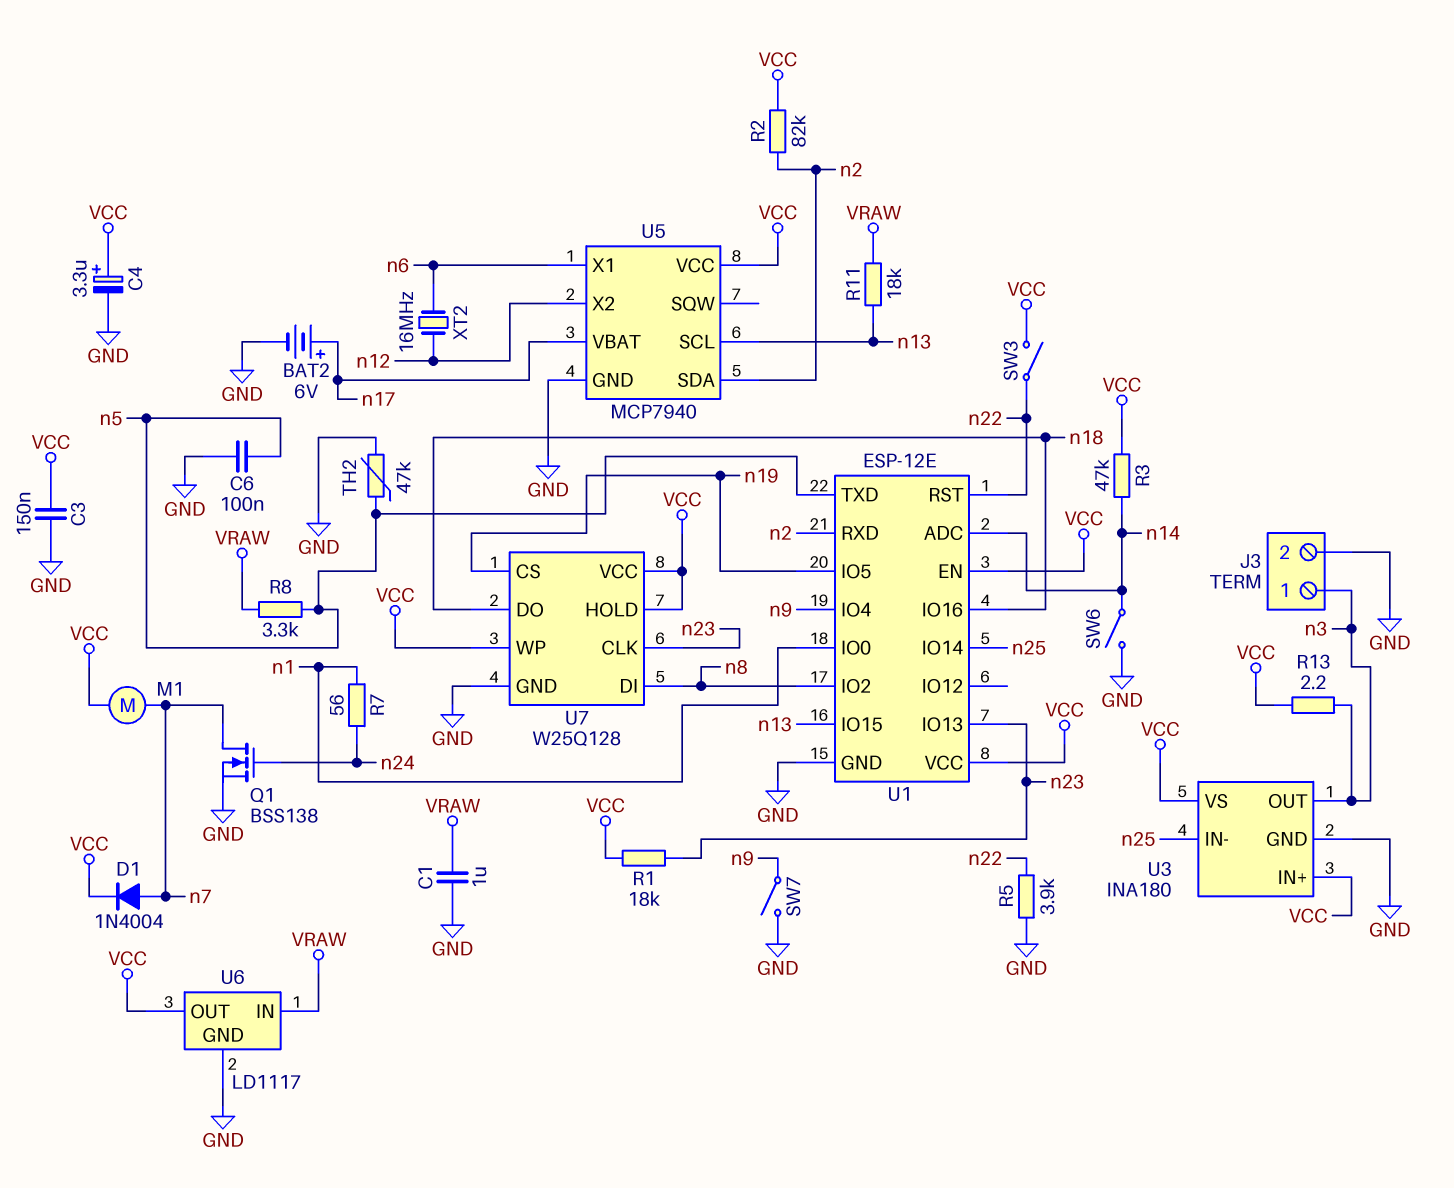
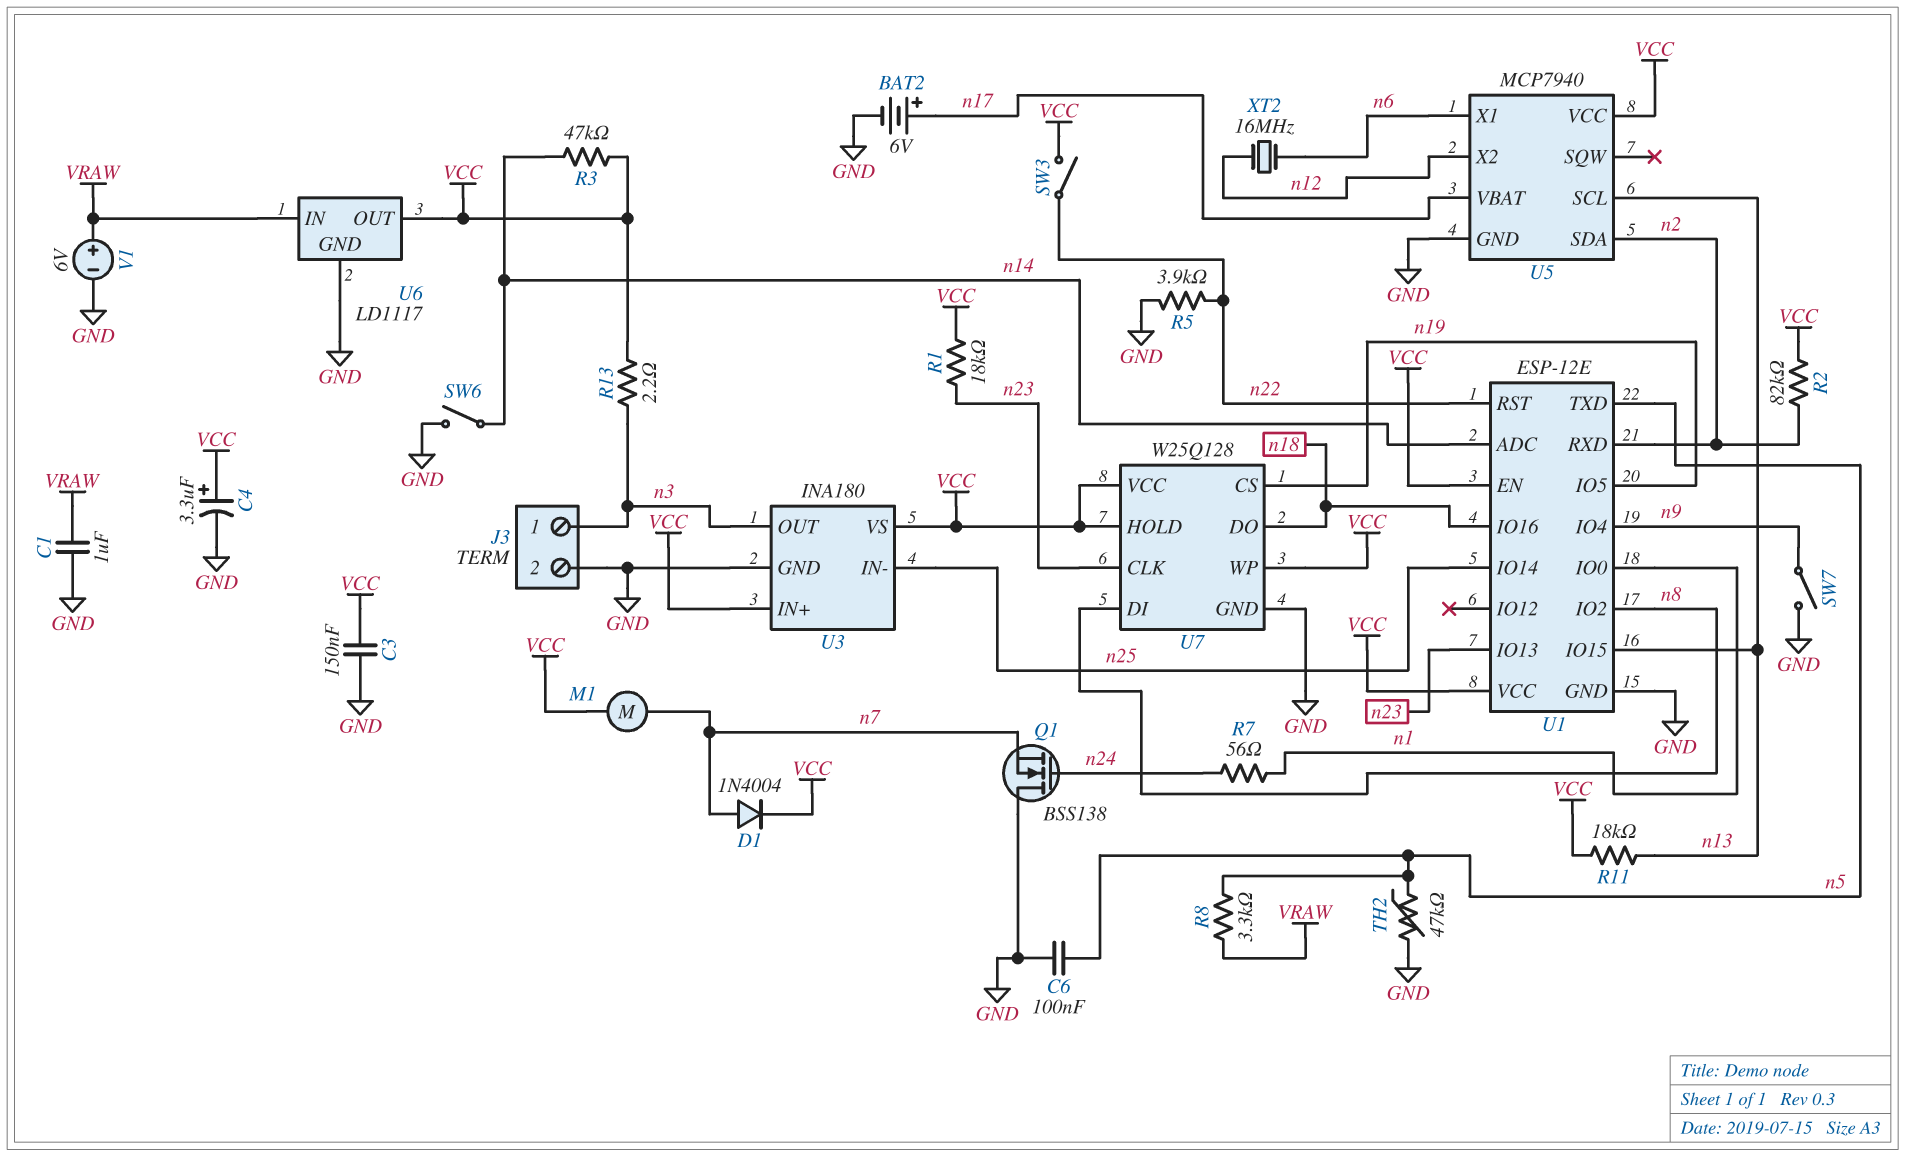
Q1: NMOS BSS138 (G n24, D n7, S GND) -> NMOS BSS138 (G n24, D GND, S n7)
R11: 18k (VRAW, n13) -> 18k (VCC, n13)
V1: none -> 6V (plus VRAW, minus GND)

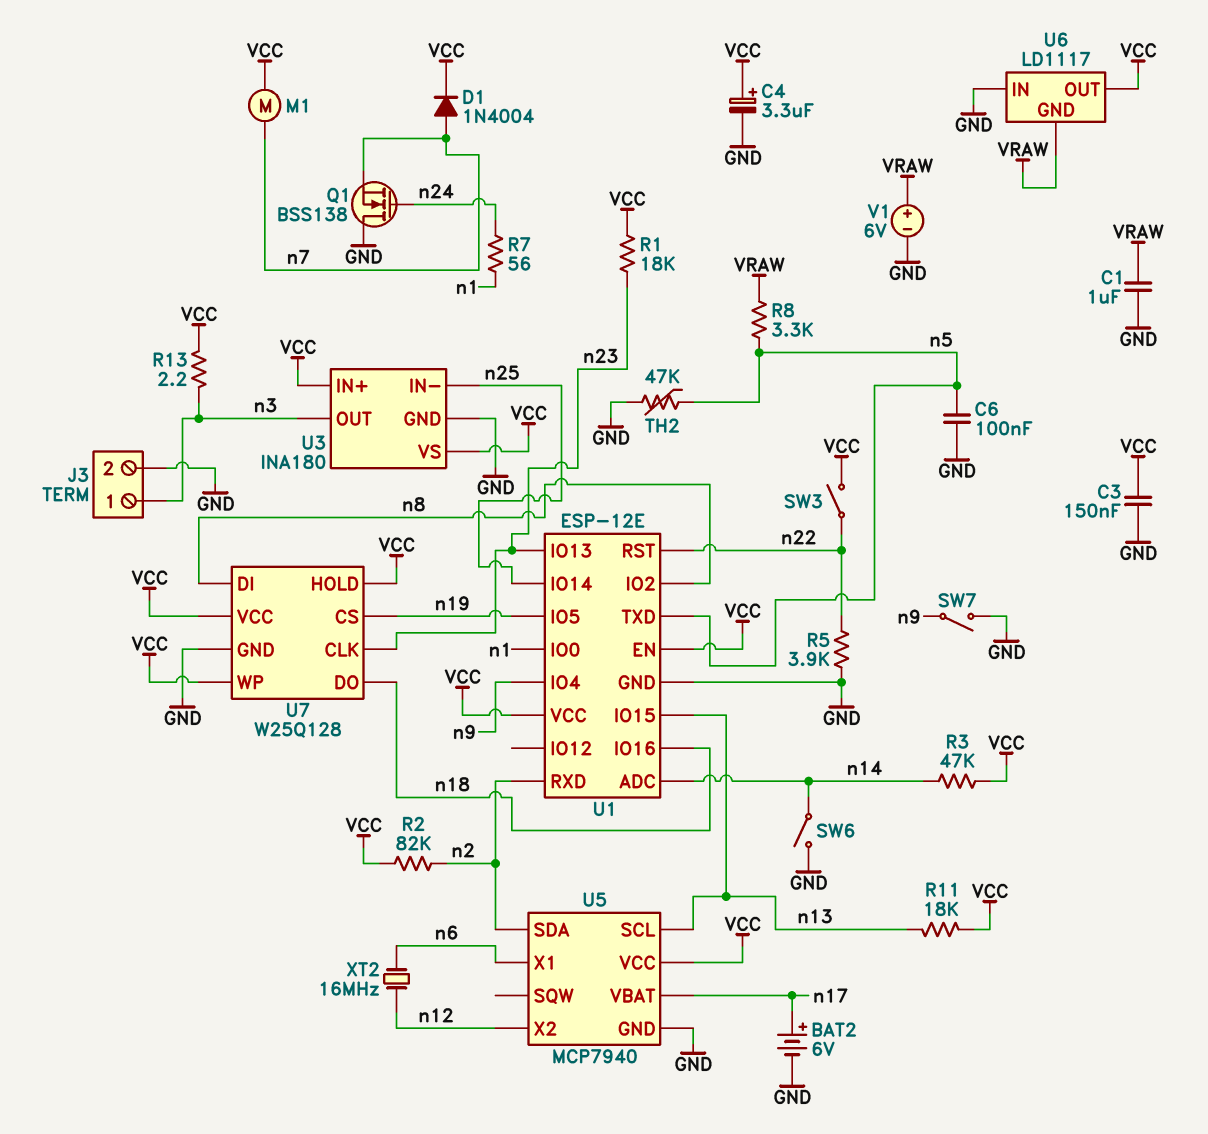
U6 pin GND: GND -> VRAW
U6 pin IN: VRAW -> GND

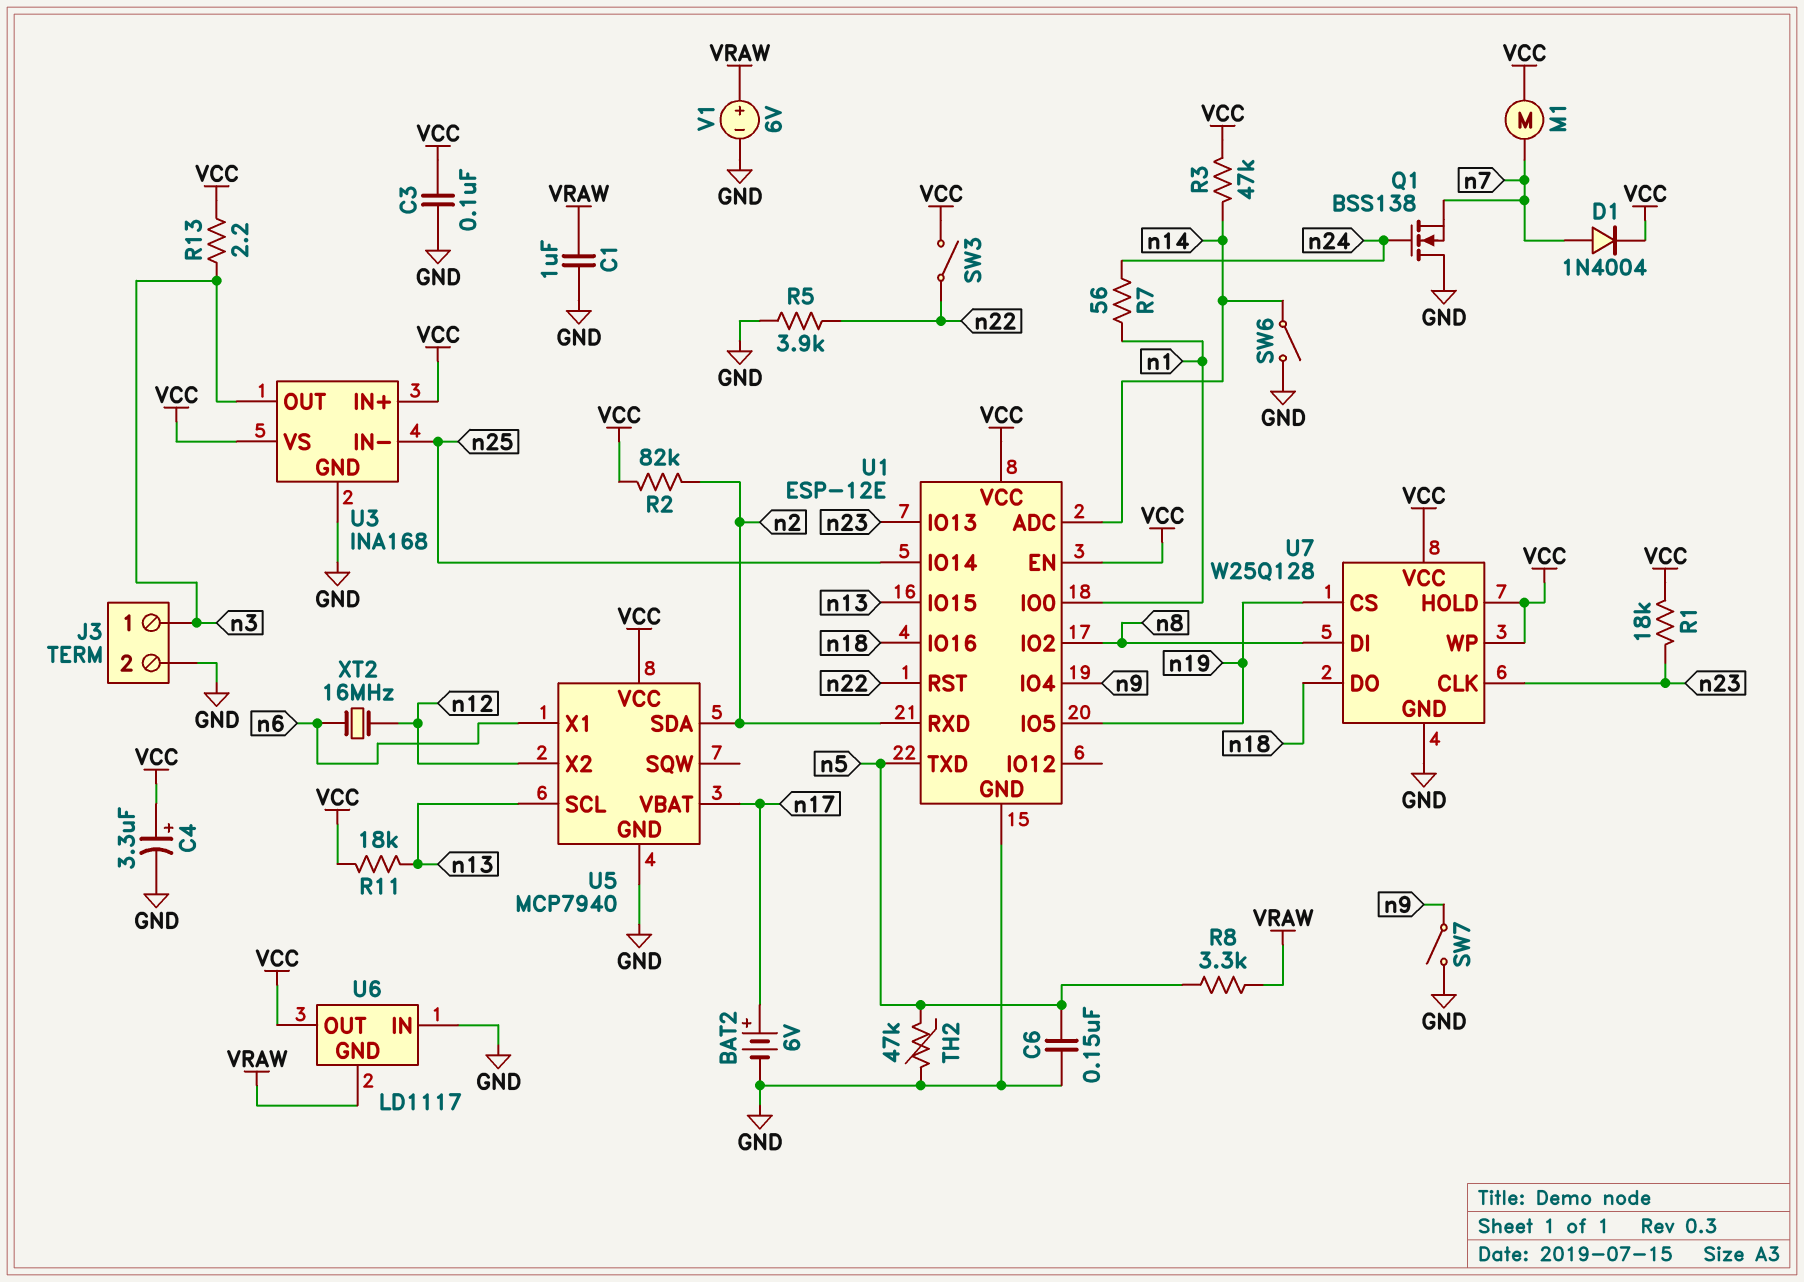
C3: 150nF (GND, VCC) -> 100nF (GND, VCC)
C6: 100nF (GND, n5) -> 150nF (GND, n5)
U3: INA180 -> INA168

